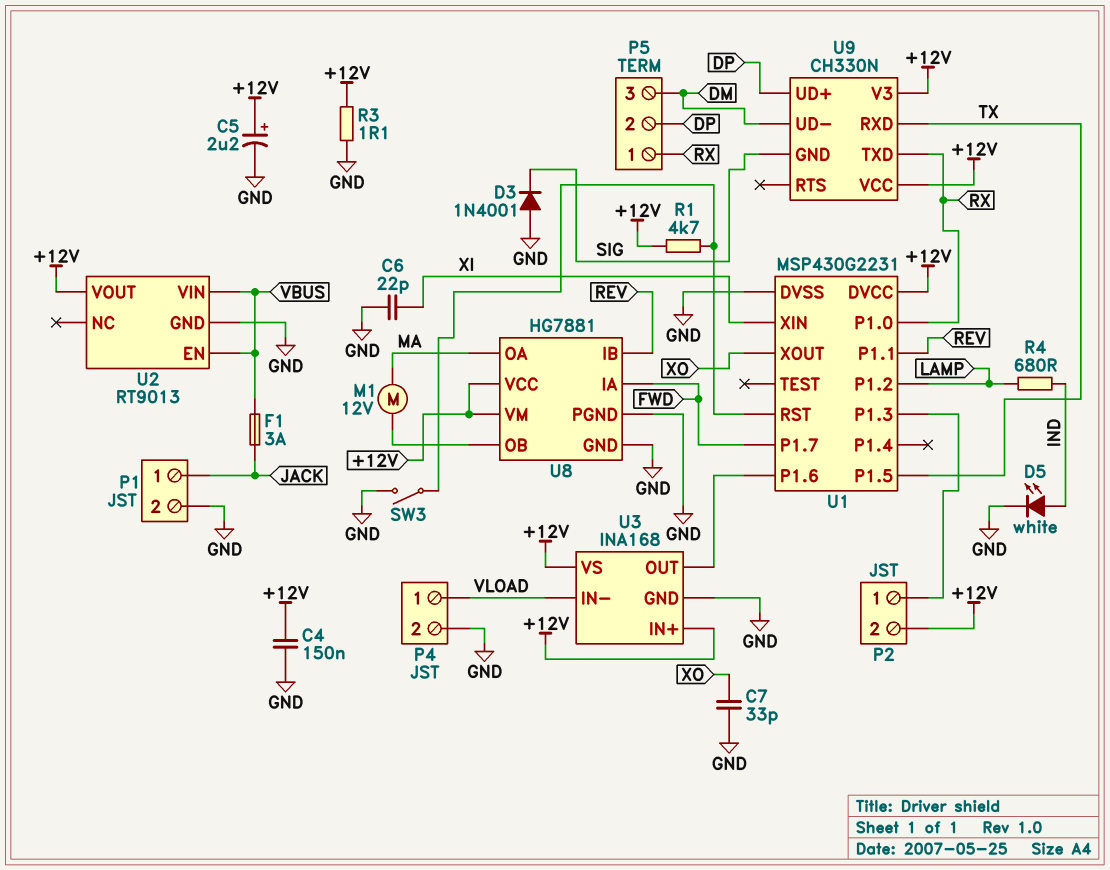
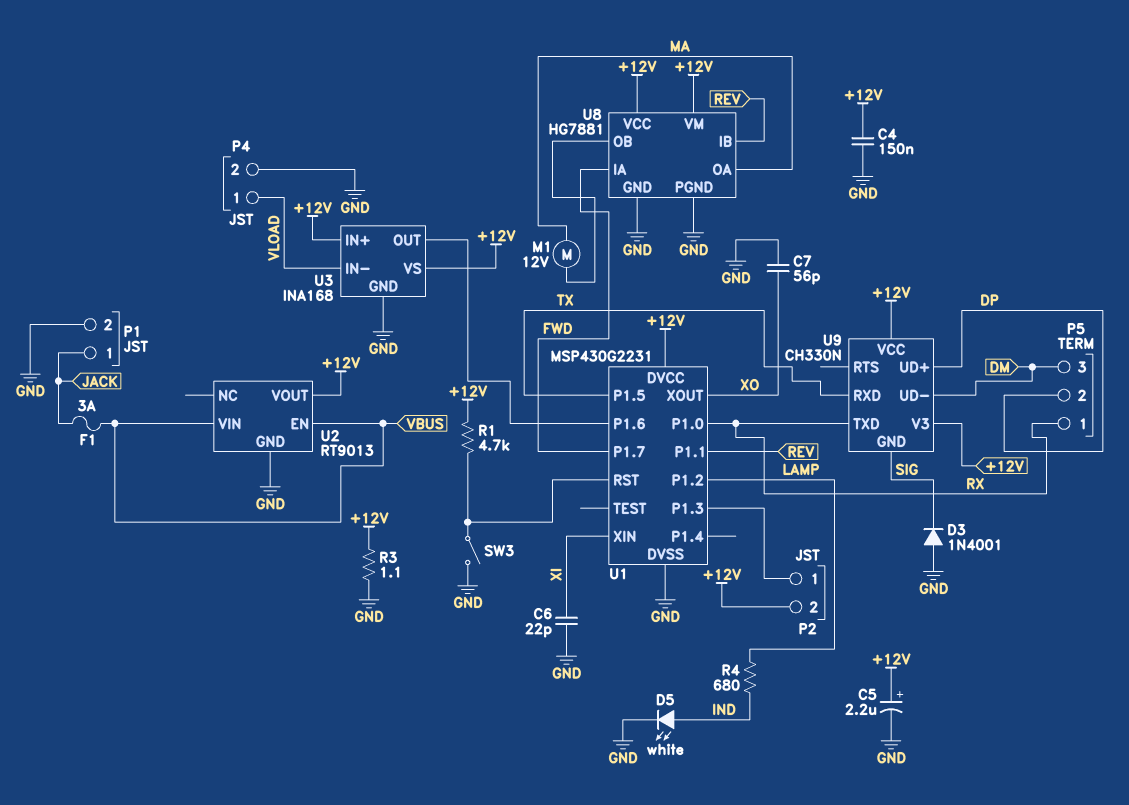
C7: 33pF (GND, XO) -> 56pF (GND, XO)

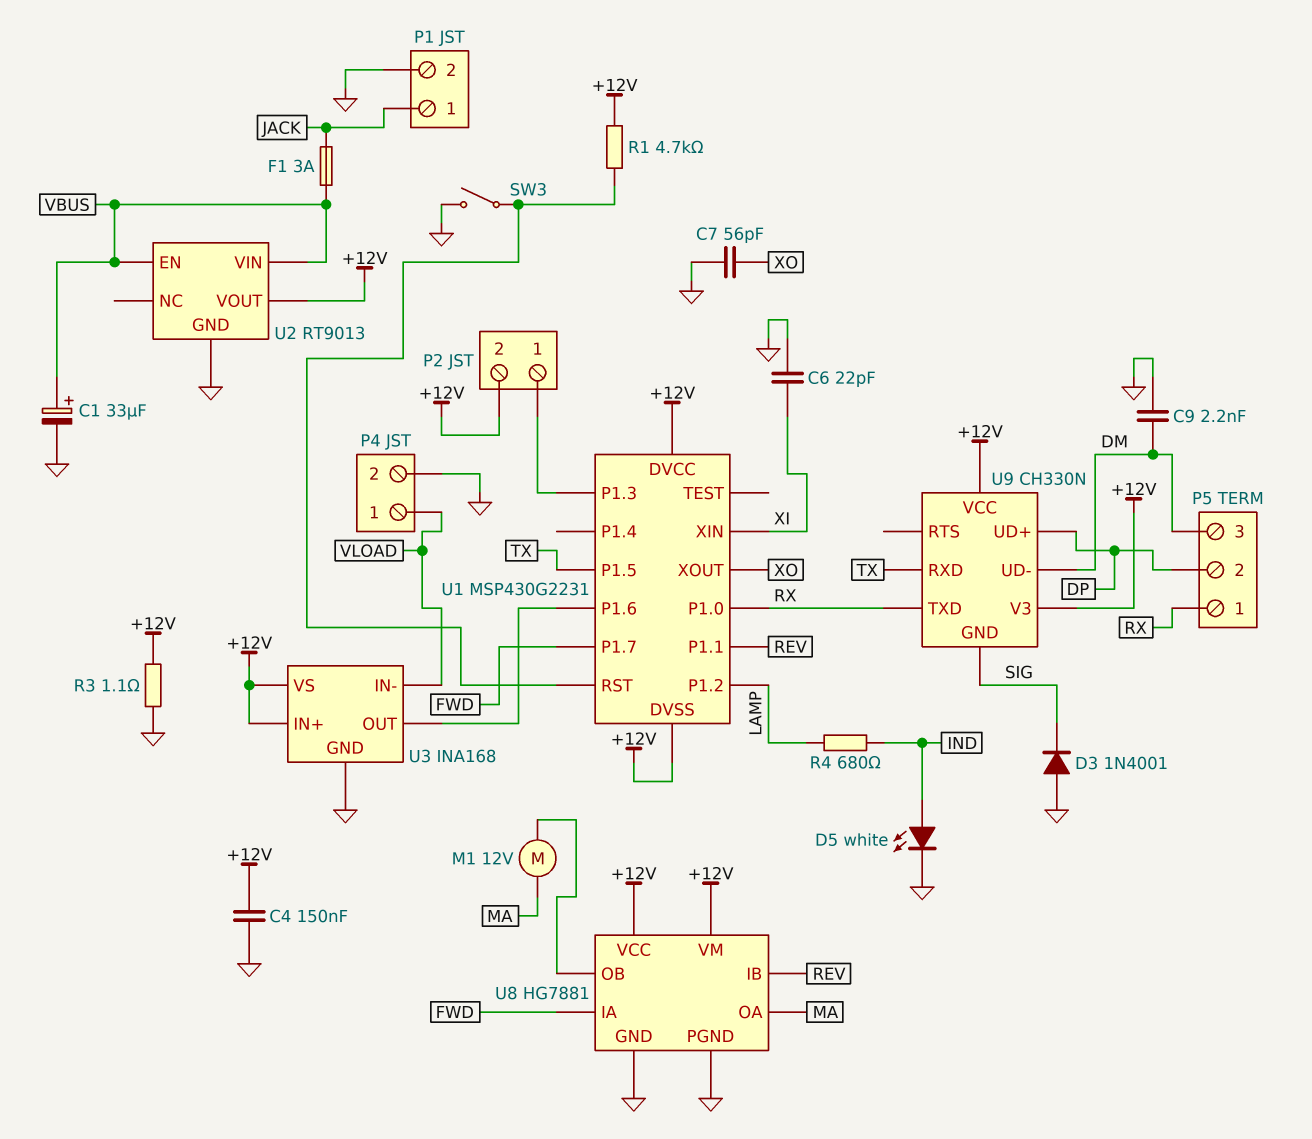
C1: none -> 33uF (plus VBUS, minus GND)
C5: 2.2uF (plus +12V, minus GND) -> none
C9: none -> 2.2nF (DM, GND)
U1 pin DVSS: GND -> +12V

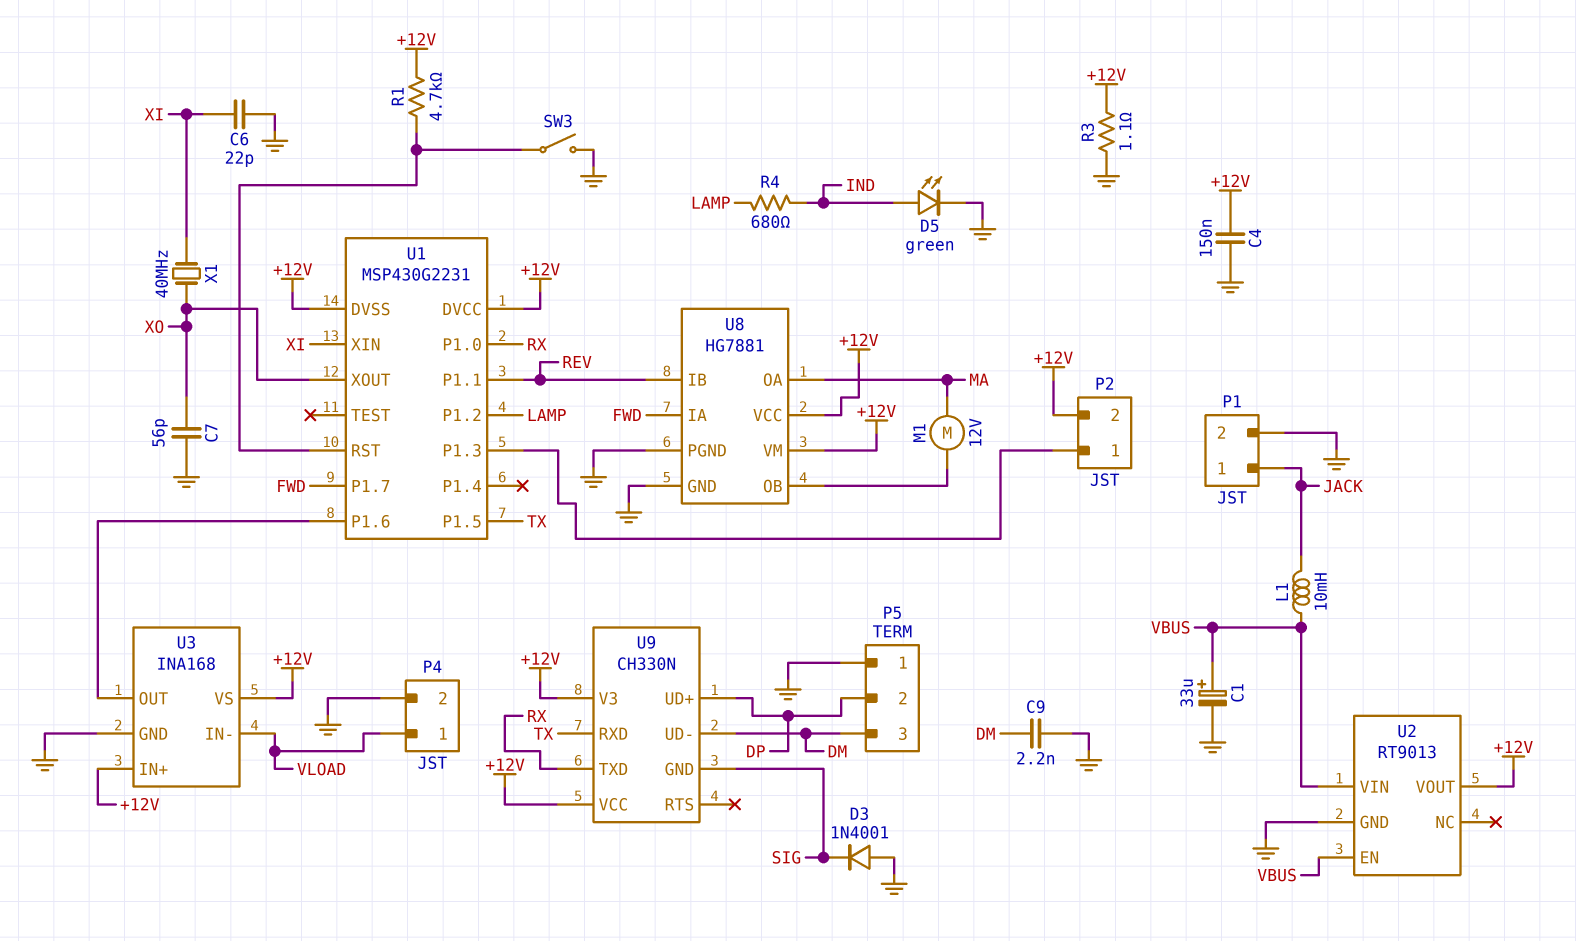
D5: LED white (A IND, K GND) -> LED green (A IND, K GND)
F1: 3A (JACK, VBUS) -> none
L1: none -> 10mH (JACK, VBUS)
P5 pin 1: RX -> GND
X1: none -> 40MHz (XI, XO)

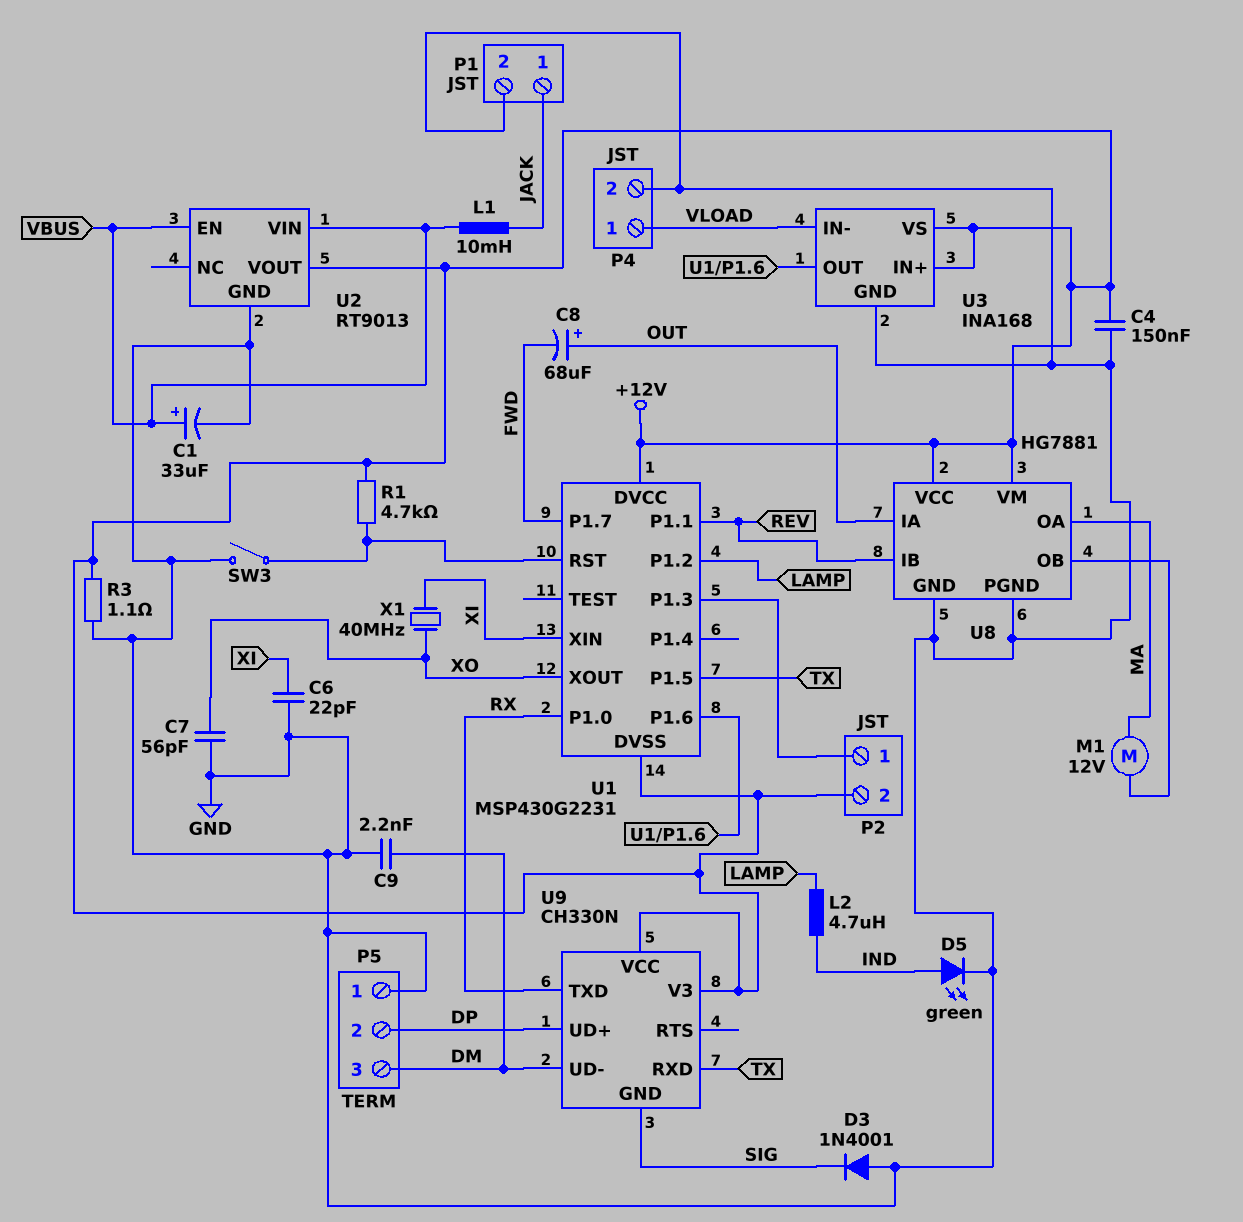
C8: none -> 68uF (plus OUT, minus FWD)
L2: none -> 4.7uH (IND, LAMP)
R4: 680 (IND, LAMP) -> none
U8 pin IA: FWD -> OUT

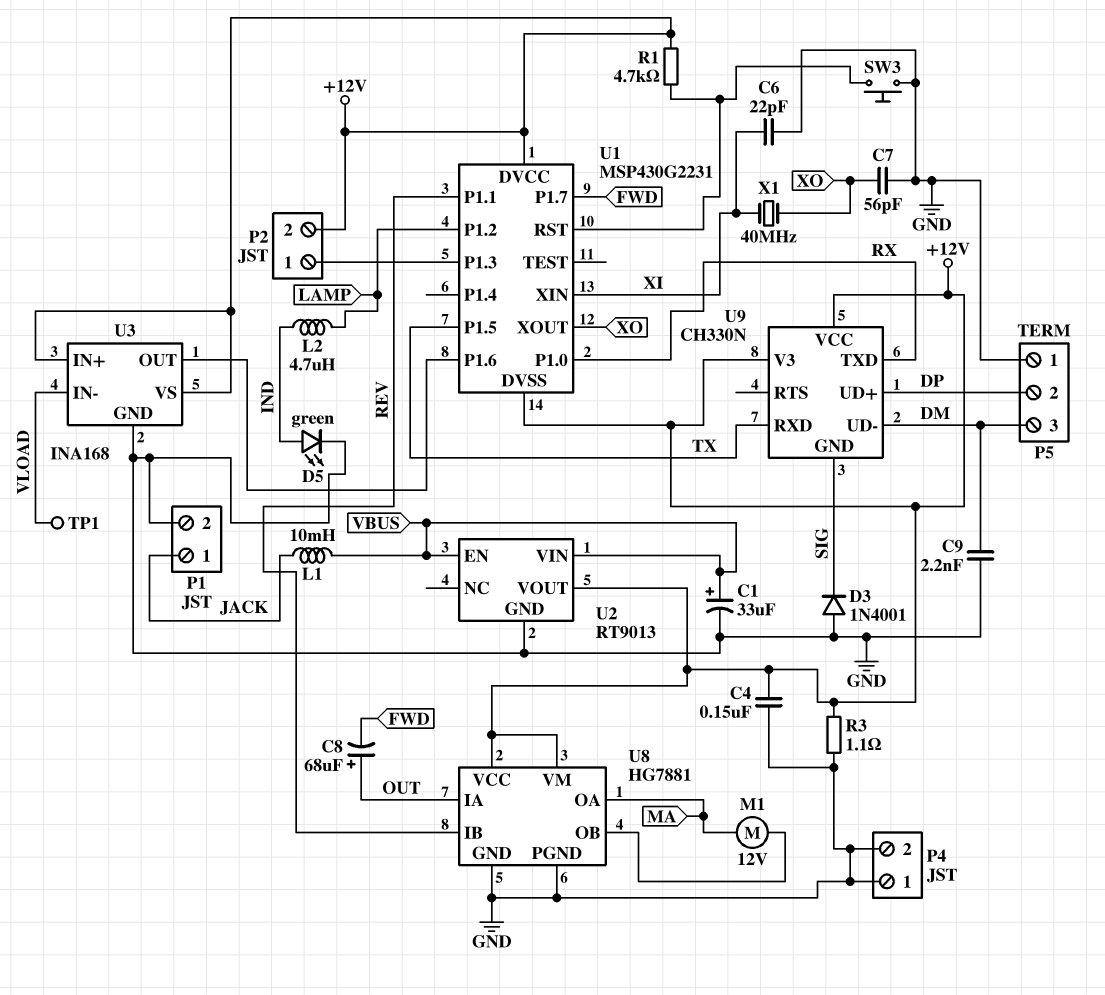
P4 pin 1: VLOAD -> GND
SW3: switch (GND, U1/RST) -> button (GND, U1/RST)
TP1: none -> test point (VLOAD)

